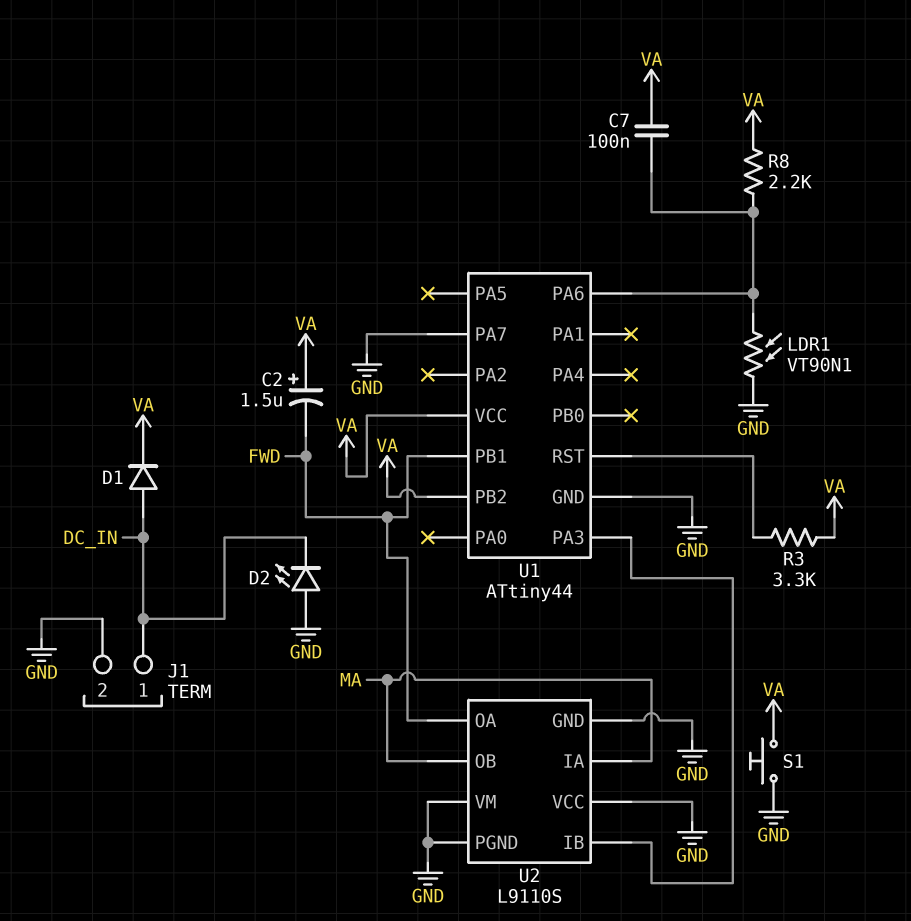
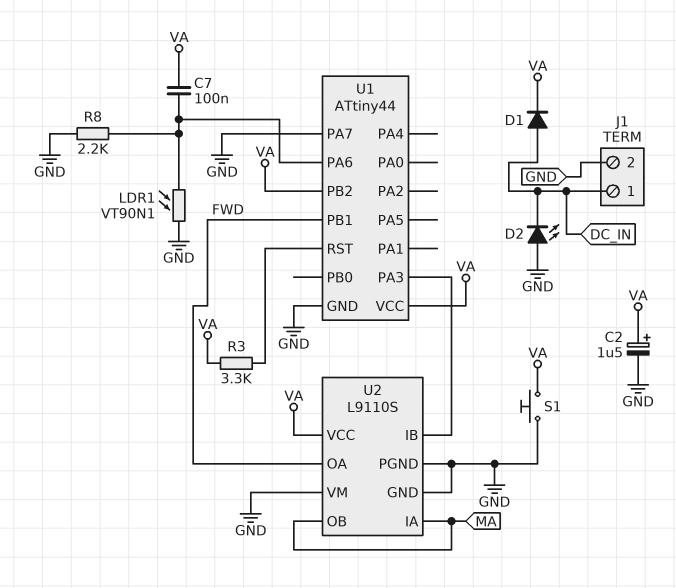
C2: 1.5uF (plus VA, minus FWD) -> 1.5uF (plus VA, minus GND)
R8: 2.2k (U1/PA6, VA) -> 2.2k (GND, U1/PA6)
U2 pin VCC: GND -> VA

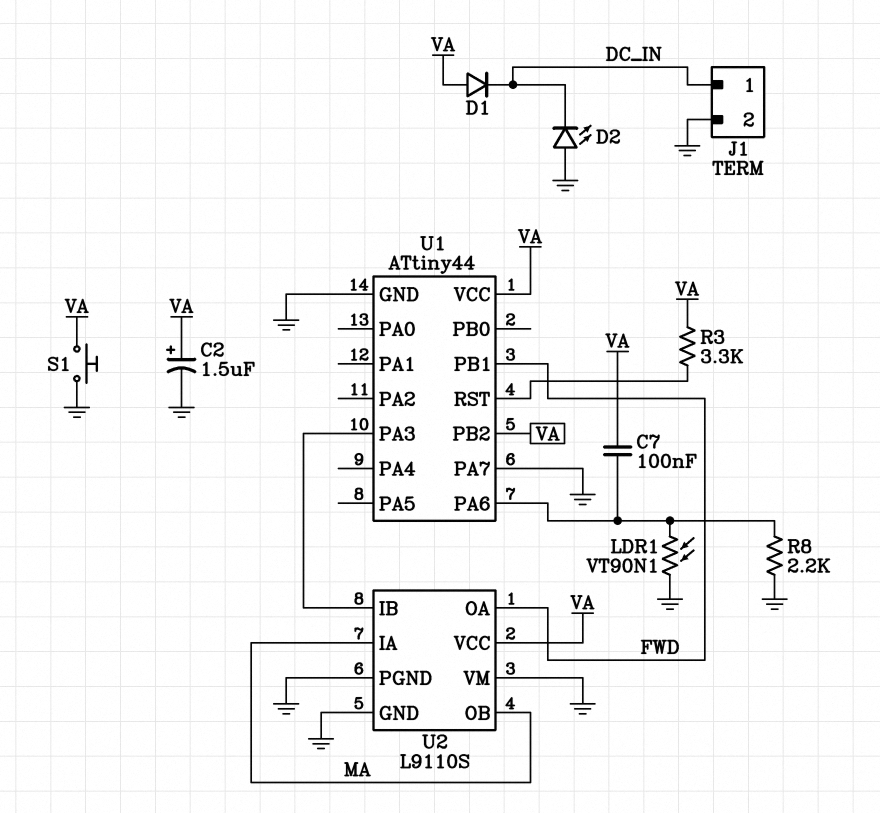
D1: diode (A DC_IN, K VA) -> diode (A VA, K DC_IN)

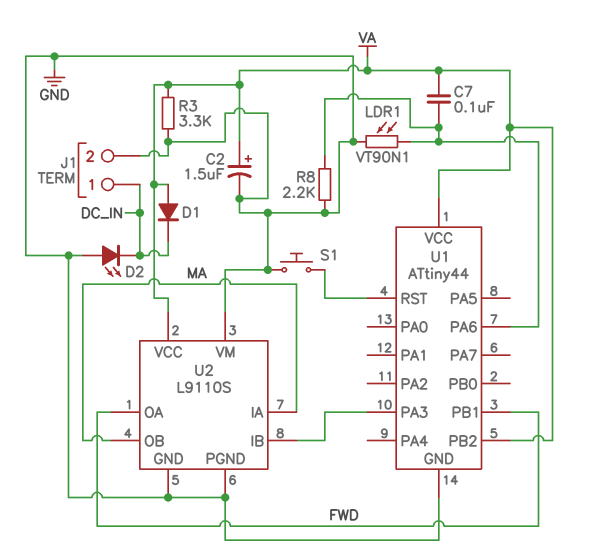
R3: 3.3k (U1/RST, VA) -> 3.3k (GND, VA)
S1: button (GND, VA) -> button (GND, U1/RST)
U1 pin PA7: GND -> none

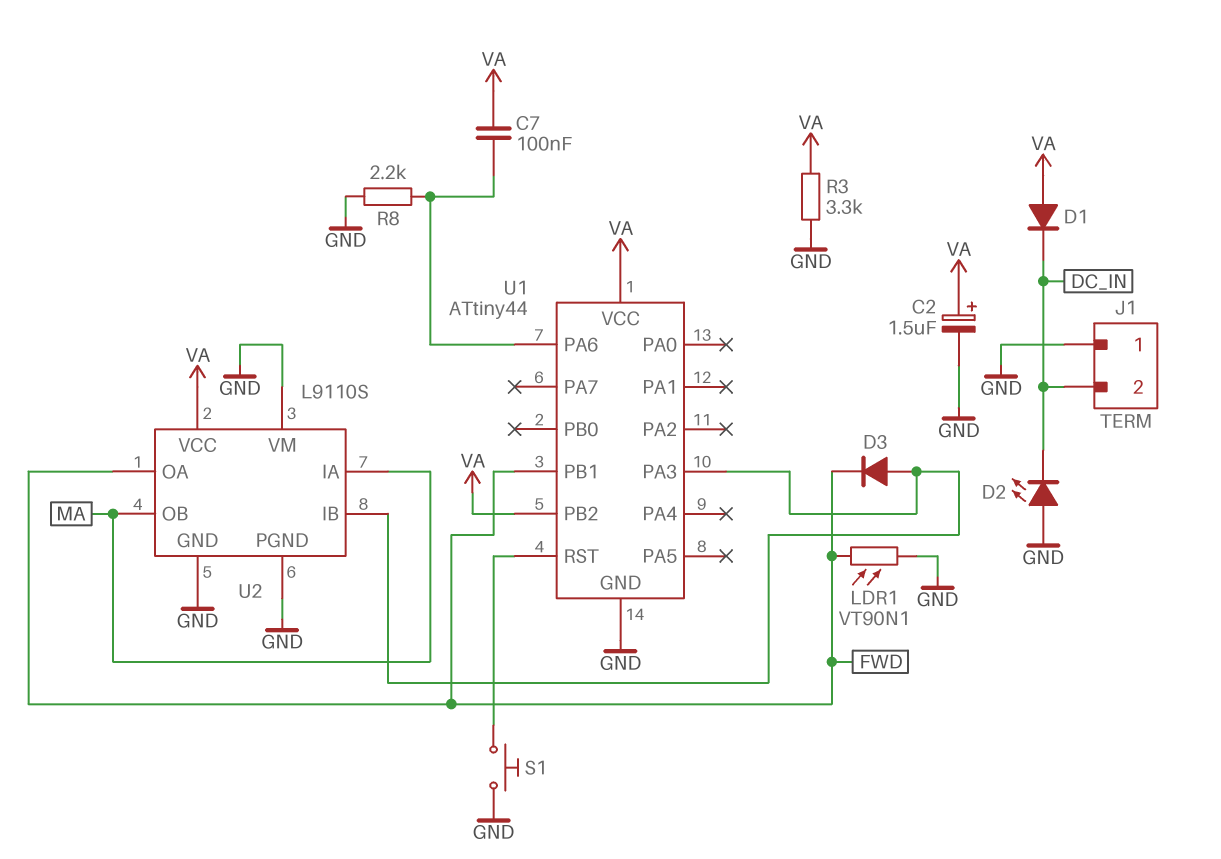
D3: none -> diode (A U1/PA3, K FWD)
J1 pin 1: DC_IN -> GND
J1 pin 2: GND -> DC_IN
LDR1: VT90N1 (GND, U1/PA6) -> VT90N1 (FWD, GND)

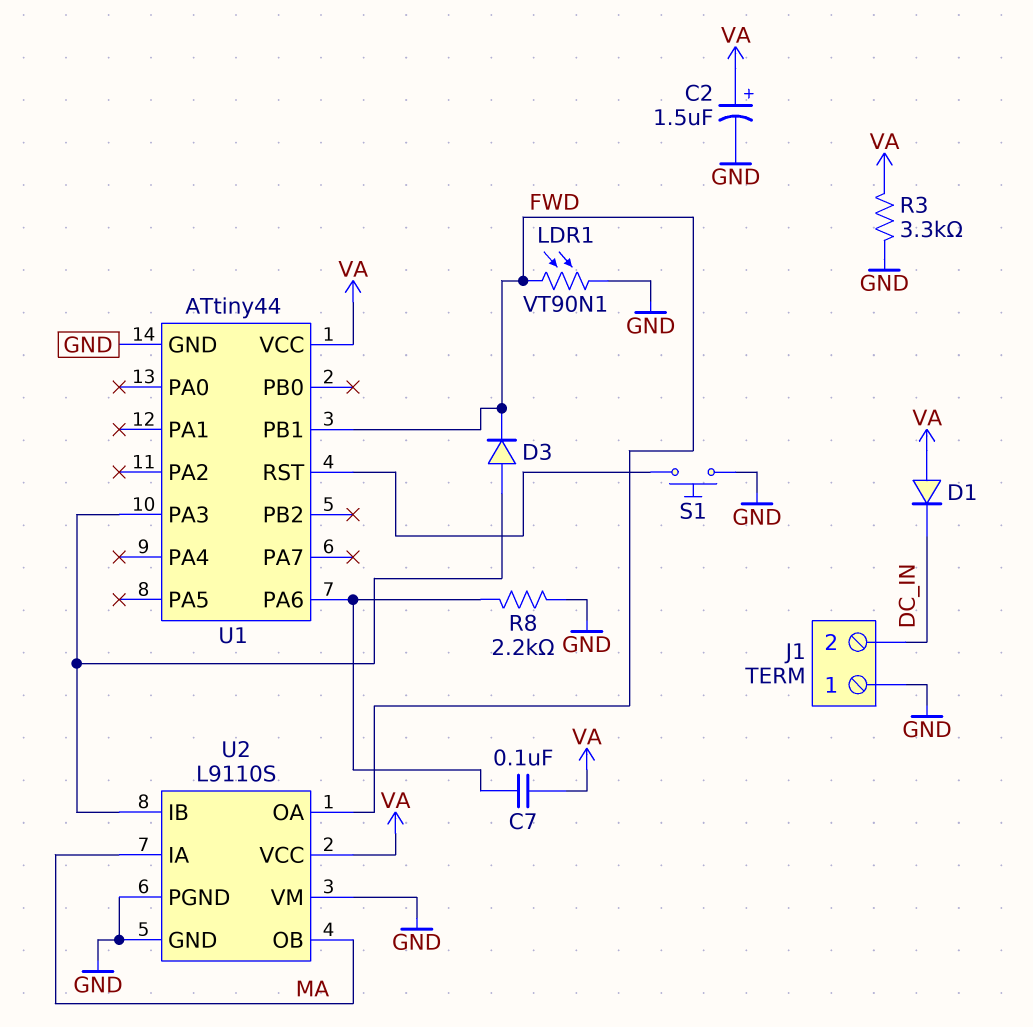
D2: LED (A GND, K DC_IN) -> none
U1 pin PB2: VA -> none

